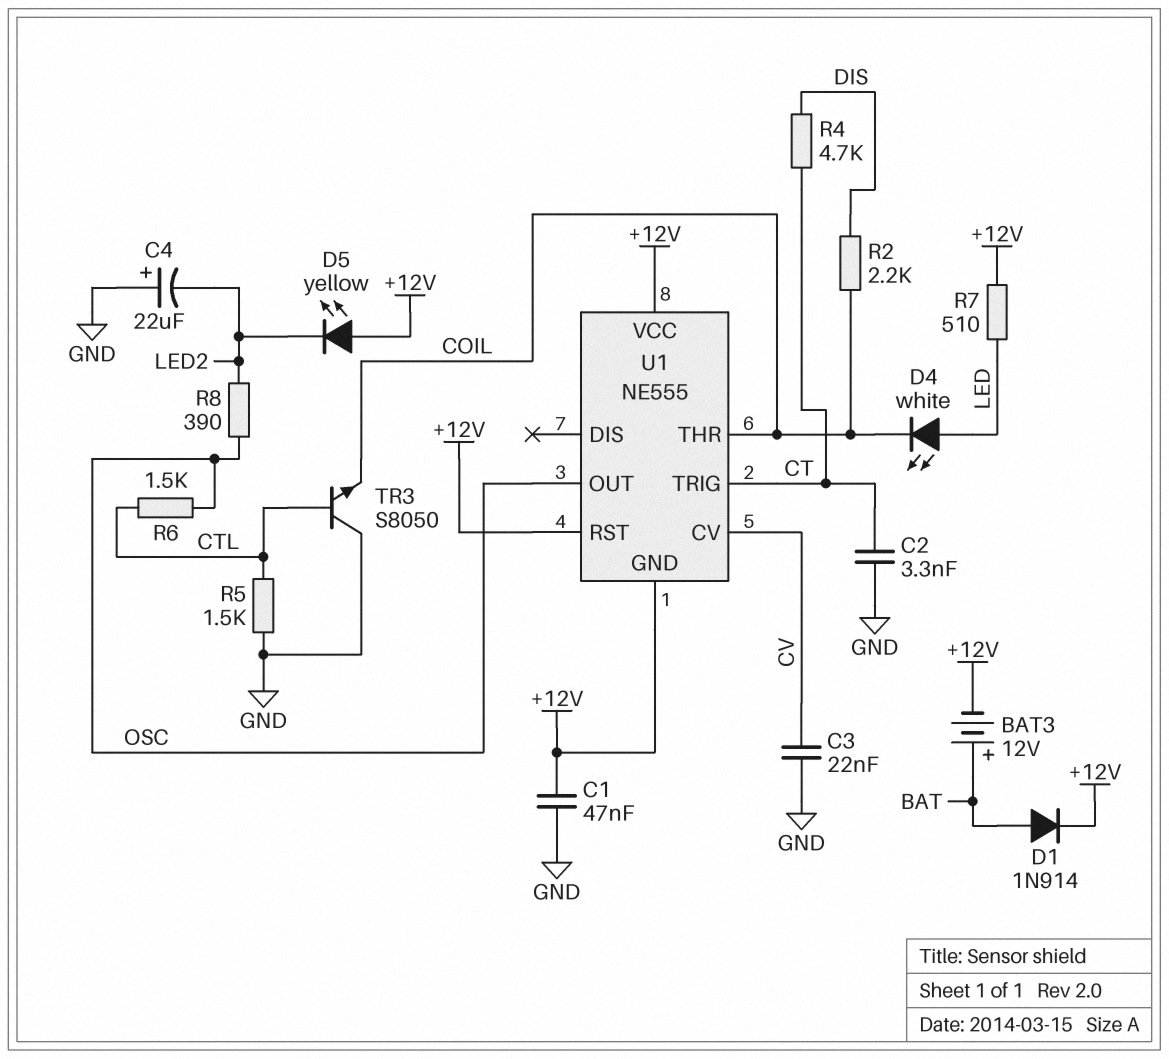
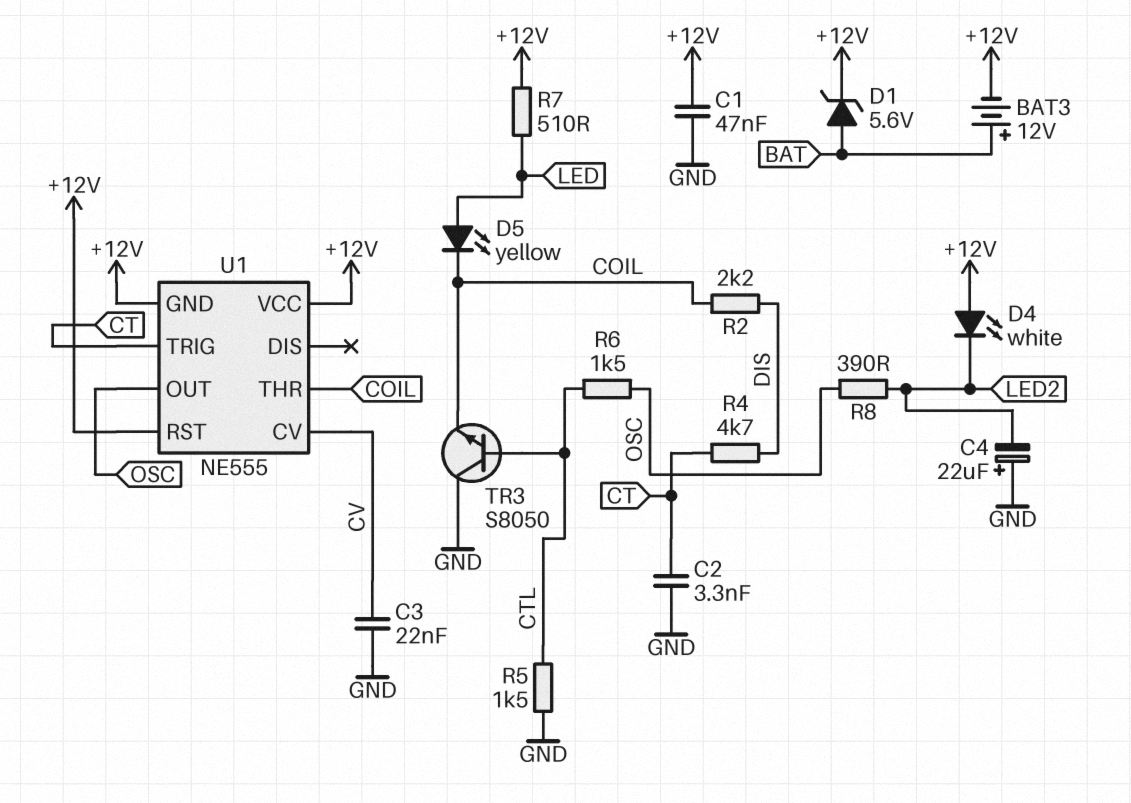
D1: diode 1N914 (A BAT, K +12V) -> zener 5.6V (A BAT, K +12V)
D4: LED white (A LED, K COIL) -> LED white (A +12V, K LED2)
D5: LED yellow (A +12V, K LED2) -> LED yellow (A LED, K COIL)

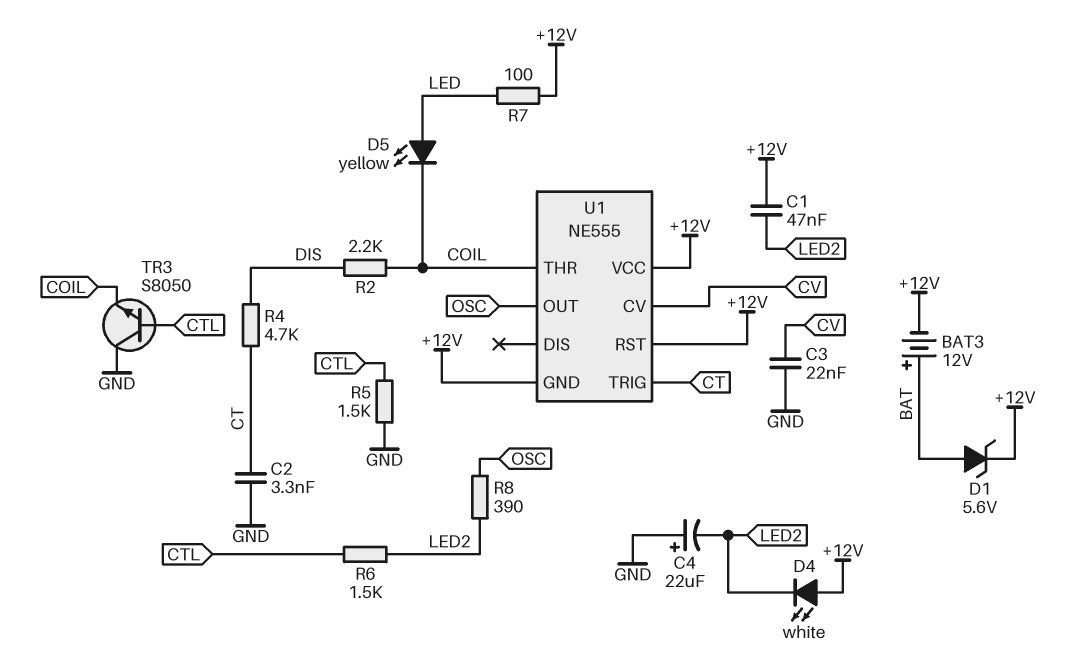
C1: 47nF (+12V, GND) -> 47nF (+12V, LED2)
R6: 1.5k (CTL, OSC) -> 1.5k (CTL, LED2)
R7: 510 (+12V, LED) -> 100 (+12V, LED)

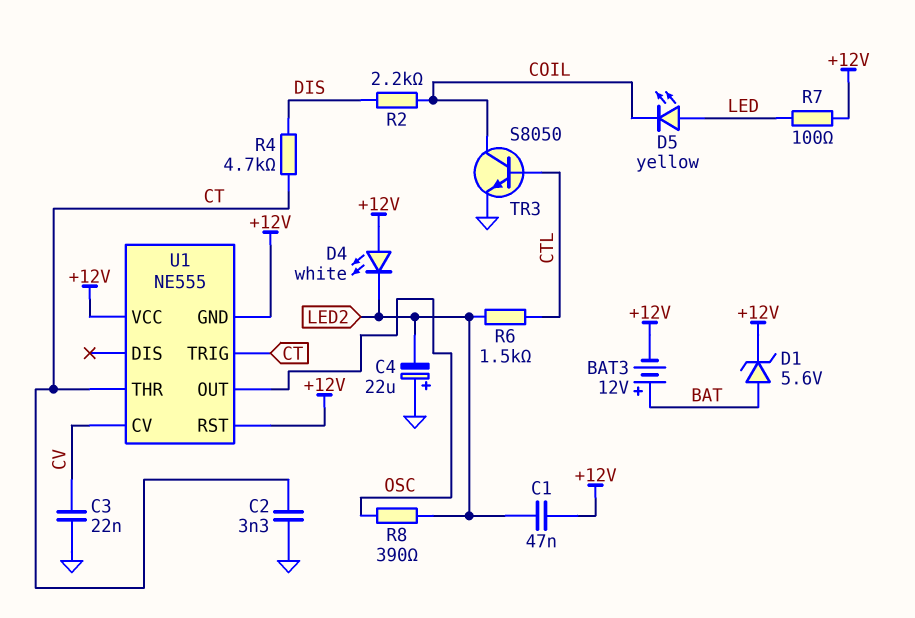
R5: 1.5k (CTL, GND) -> none
TR3: NPN S8050 (B CTL, C GND, E COIL) -> NPN S8050 (B CTL, C COIL, E GND)
U1 pin THR: COIL -> CT

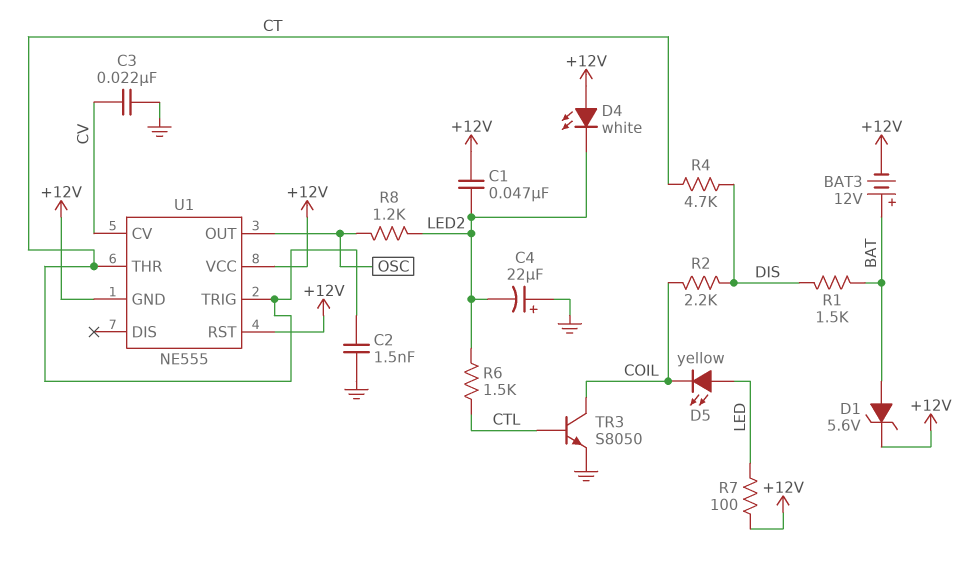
C2: 3.3nF (CT, GND) -> 1.5nF (CT, GND)
R1: none -> 1.5k (BAT, DIS)
R8: 390 (LED2, OSC) -> 1.2k (LED2, OSC)

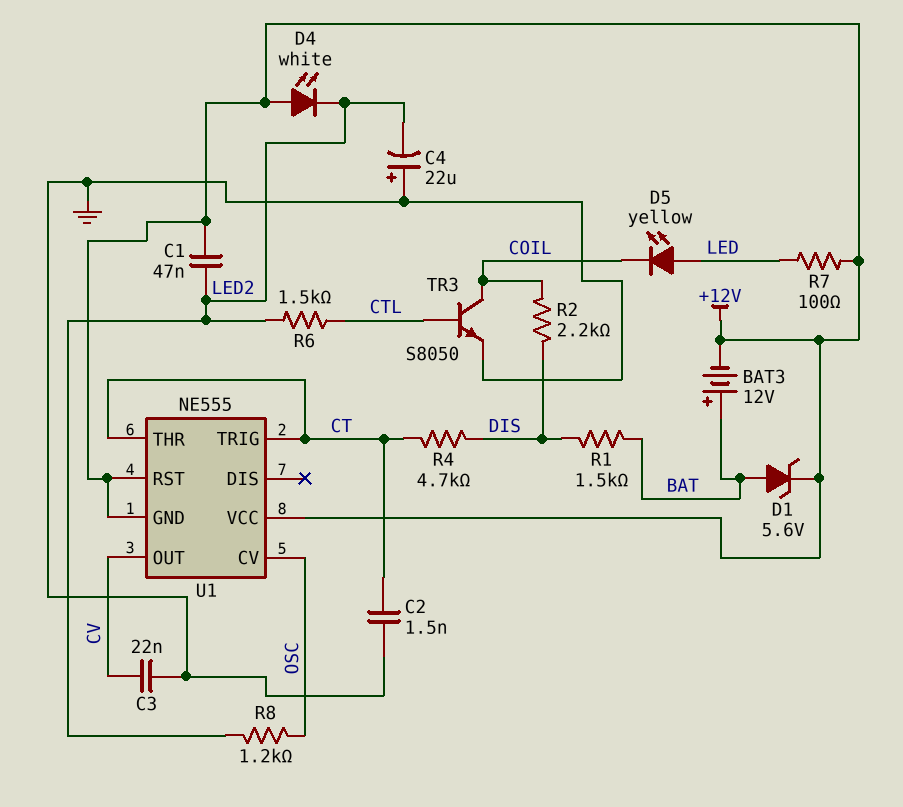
U1 pin CV: CV -> OSC
U1 pin OUT: OSC -> CV

